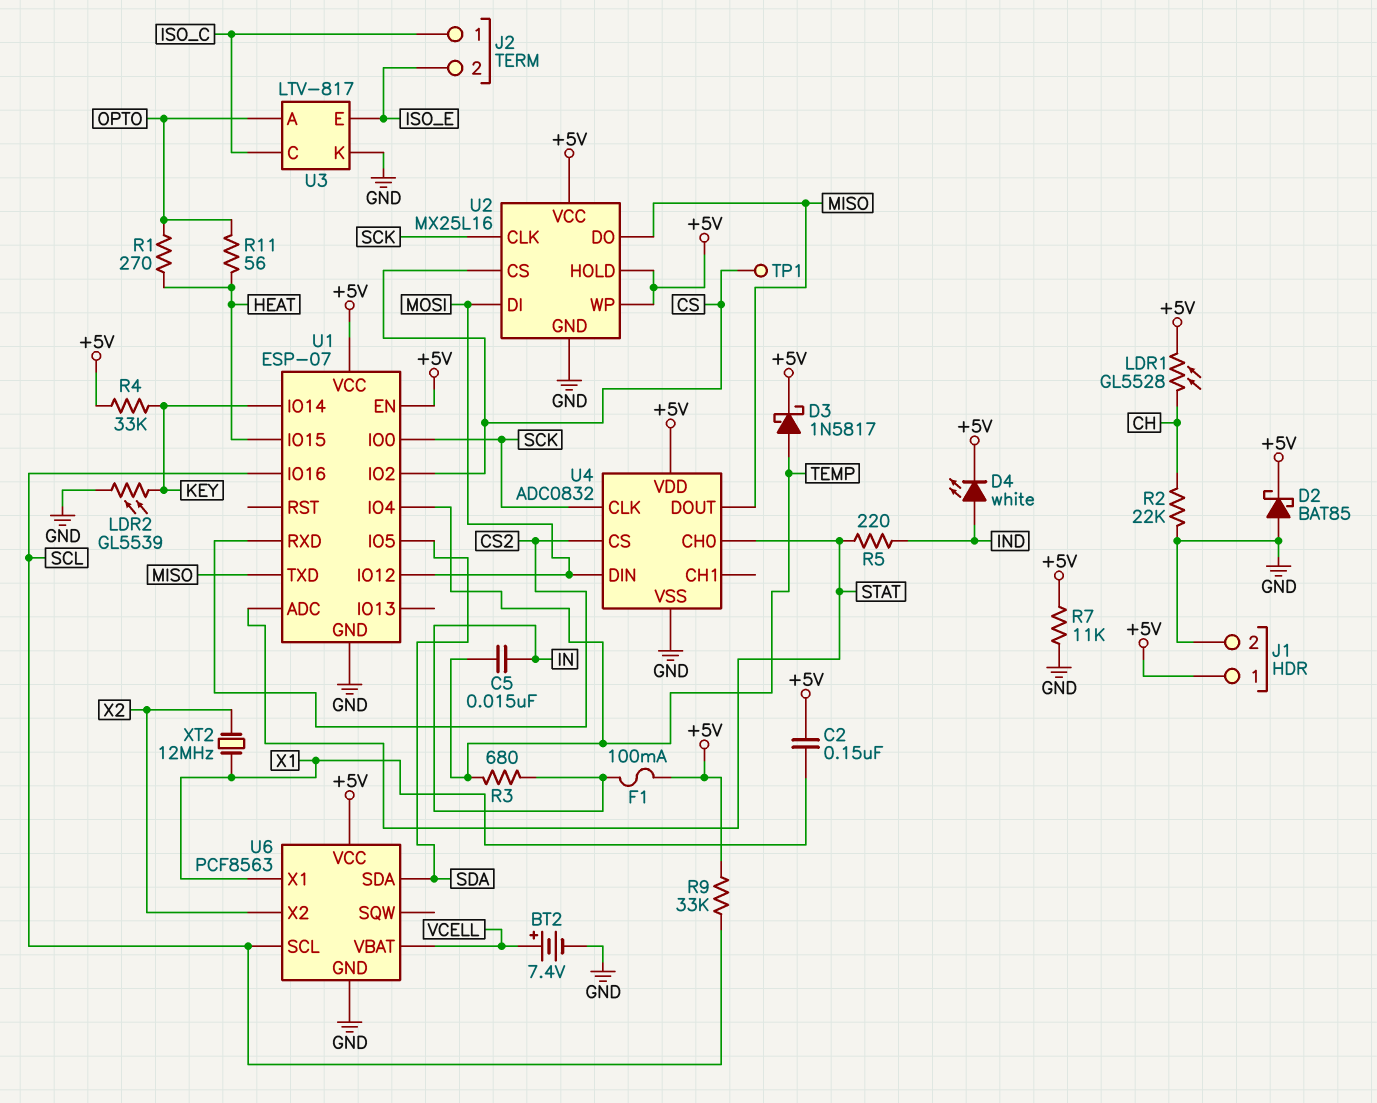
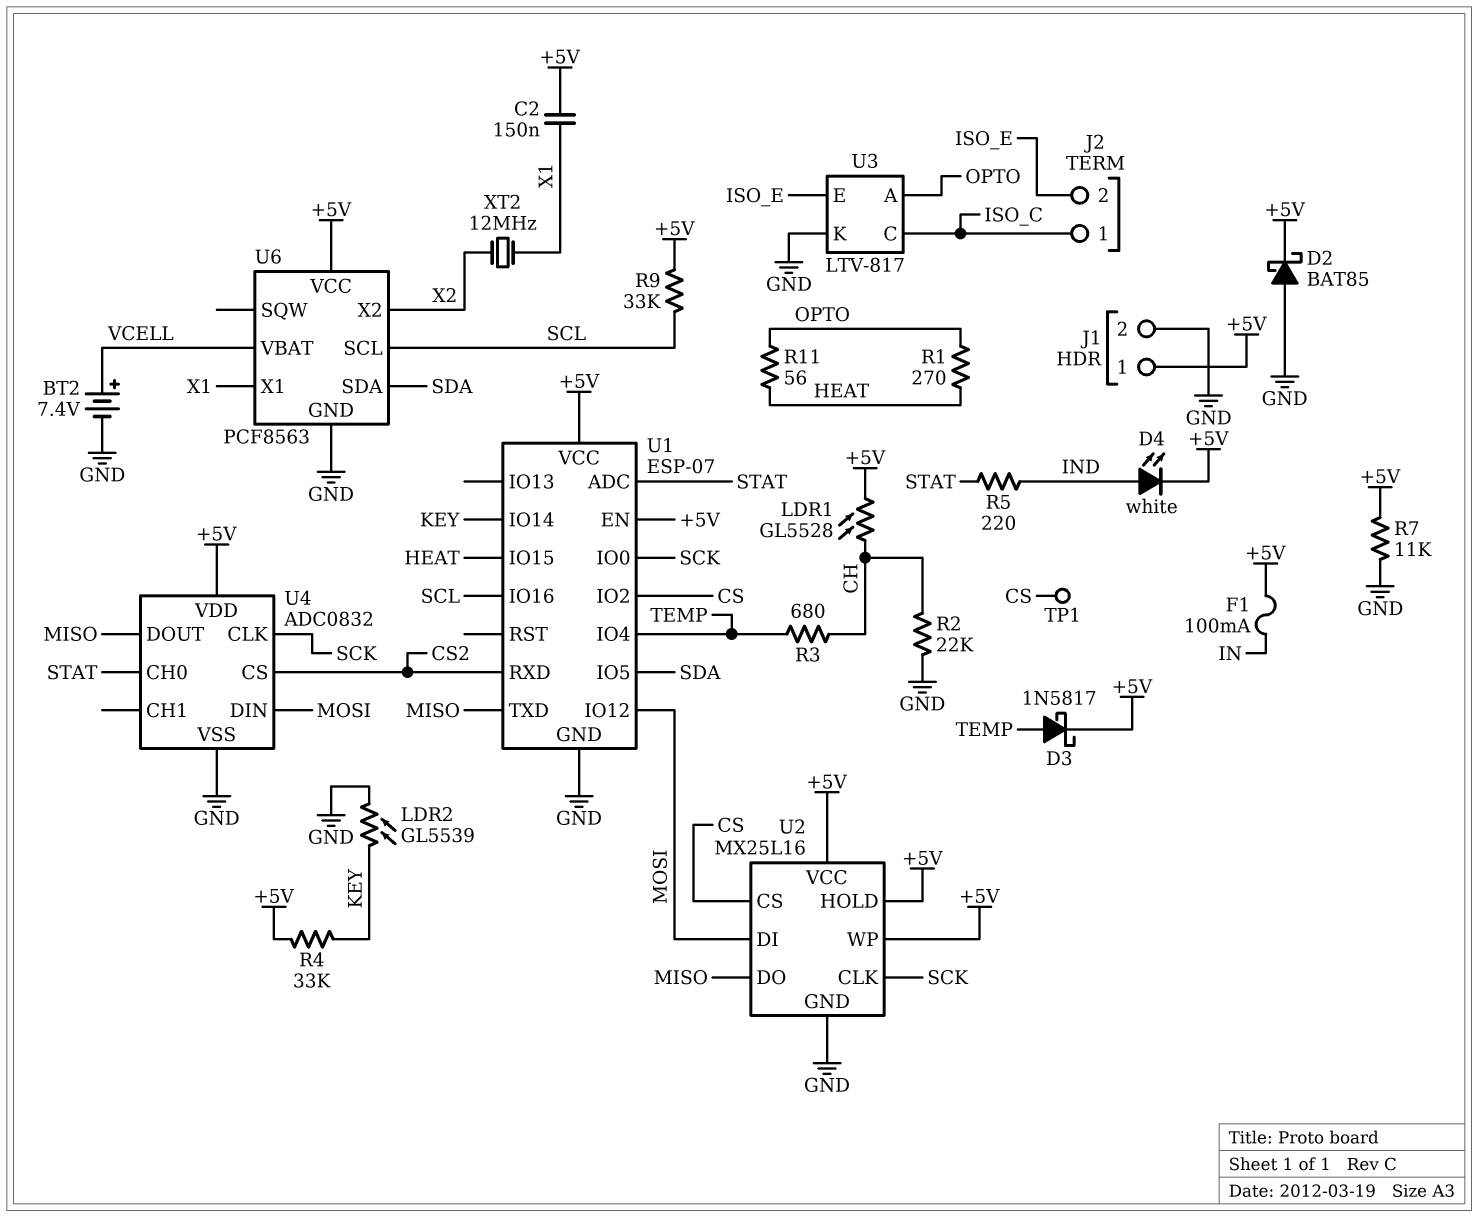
C5: 15nF (IN, TEMP) -> none
R3: 680 (IN, TEMP) -> 680 (CH, TEMP)

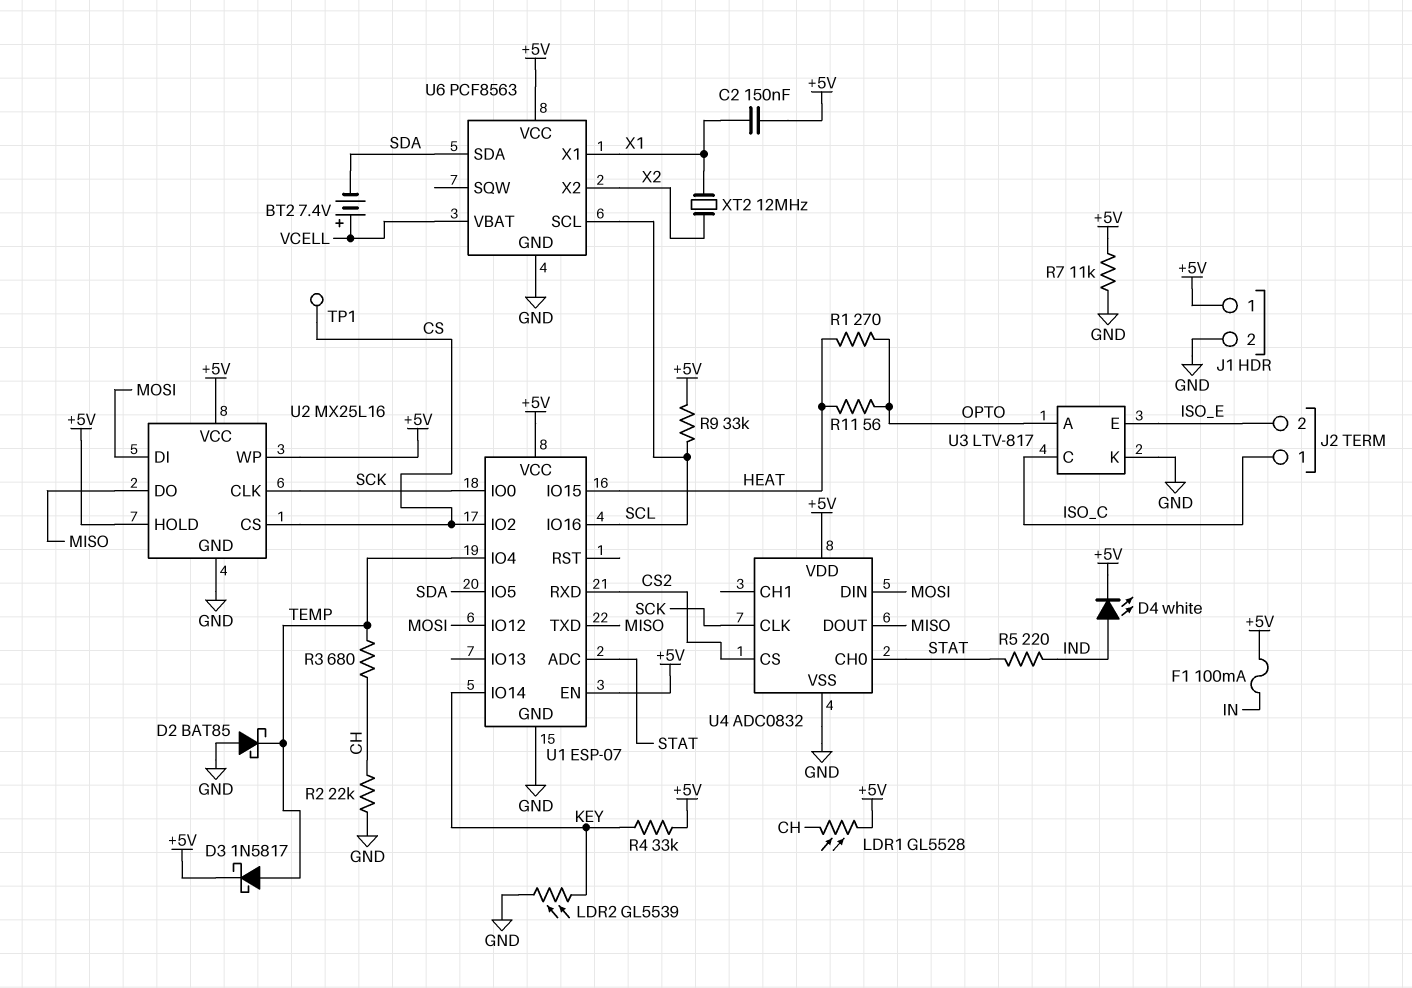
BT2: 7.4V (plus VCELL, minus GND) -> 7.4V (plus VCELL, minus SDA)
D2: schottky BAT85 (A GND, K +5V) -> schottky BAT85 (A GND, K TEMP)

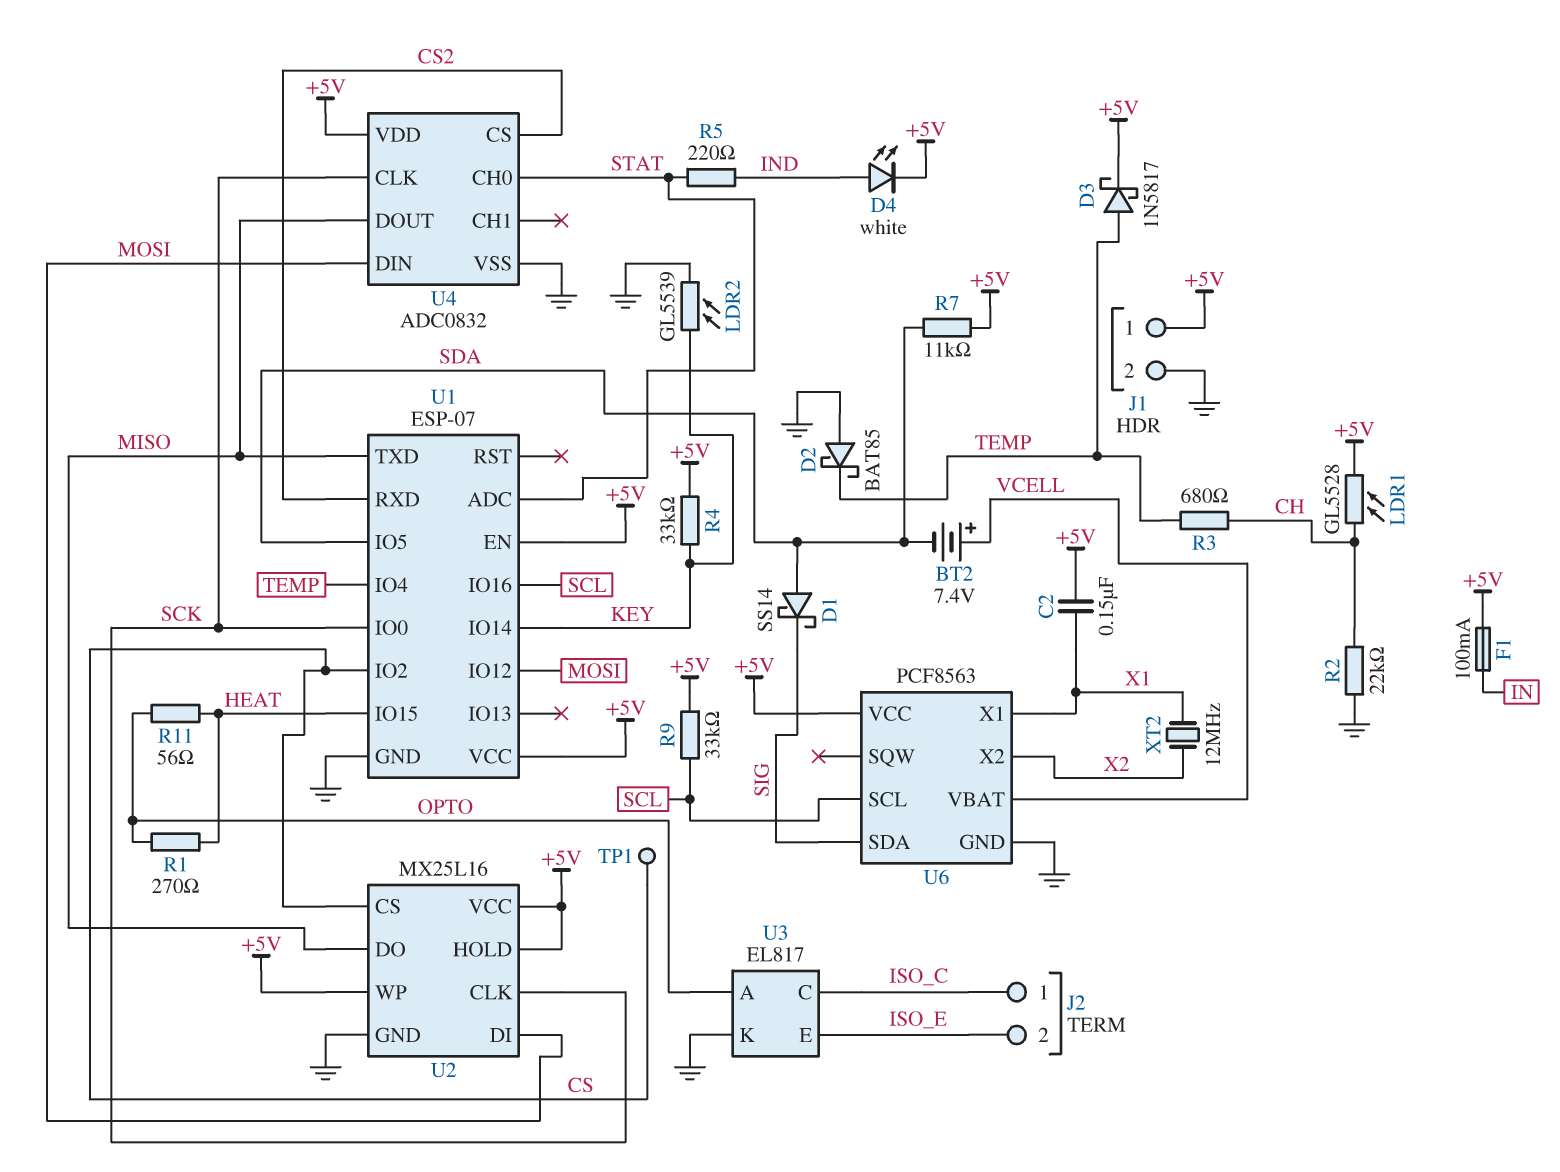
D1: none -> schottky SS14 (A SDA, K SIG)
R7: 11k (+5V, GND) -> 11k (+5V, SDA)
U3: LTV-817 -> EL817
U6 pin SDA: SDA -> SIG

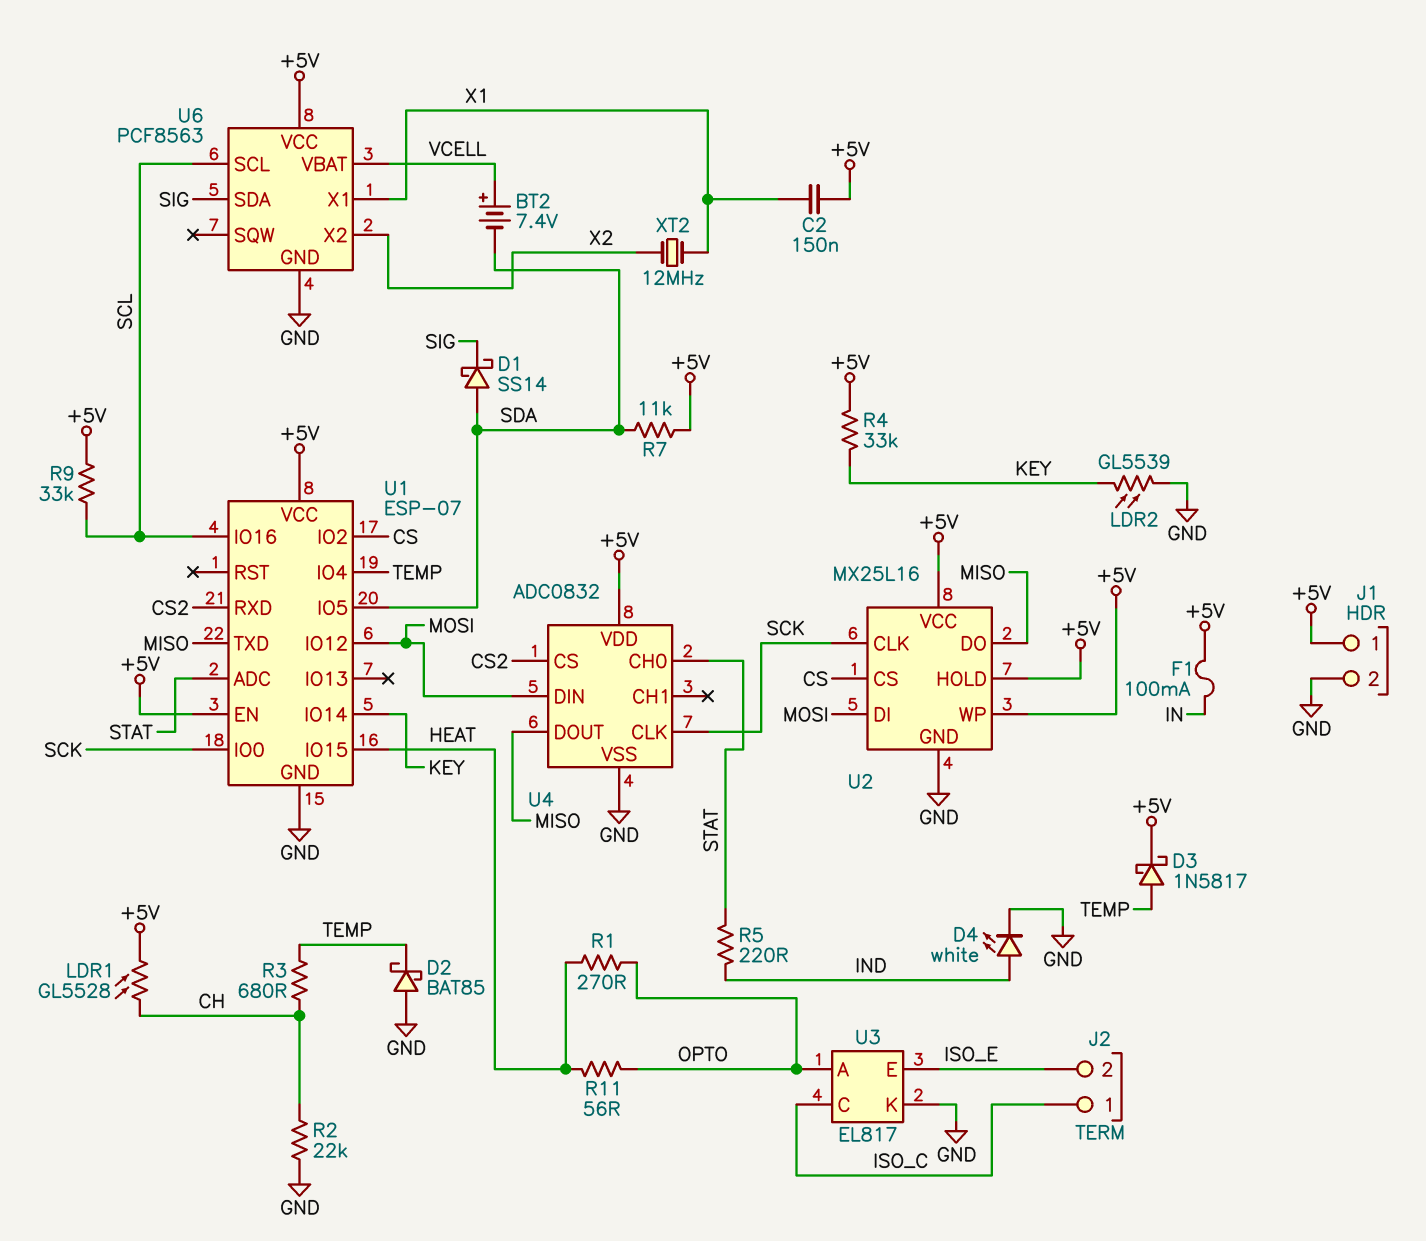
D4: LED white (A IND, K +5V) -> LED white (A IND, K GND)
TP1: test point (CS) -> none

